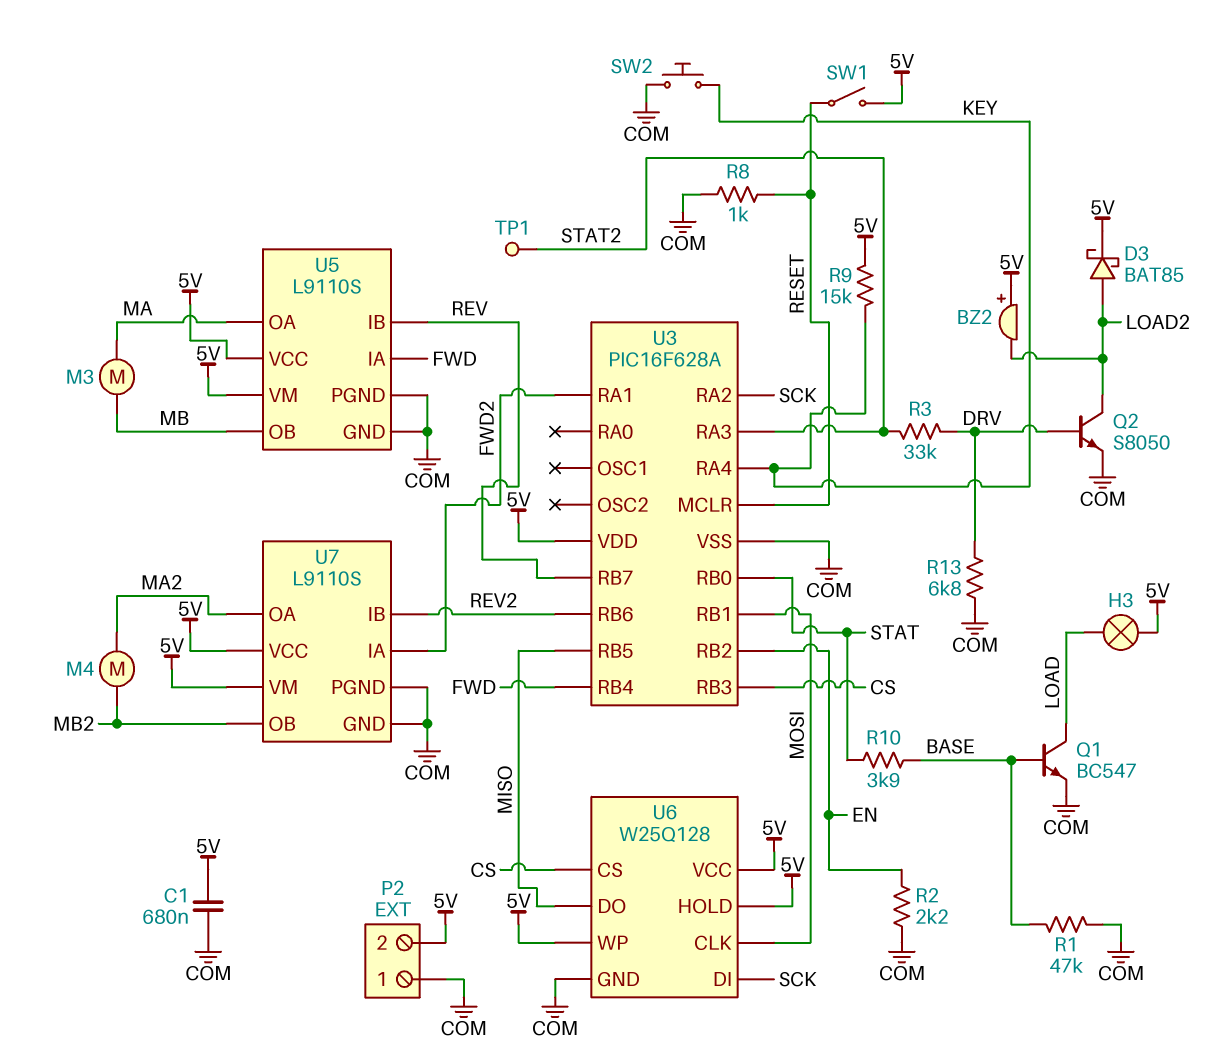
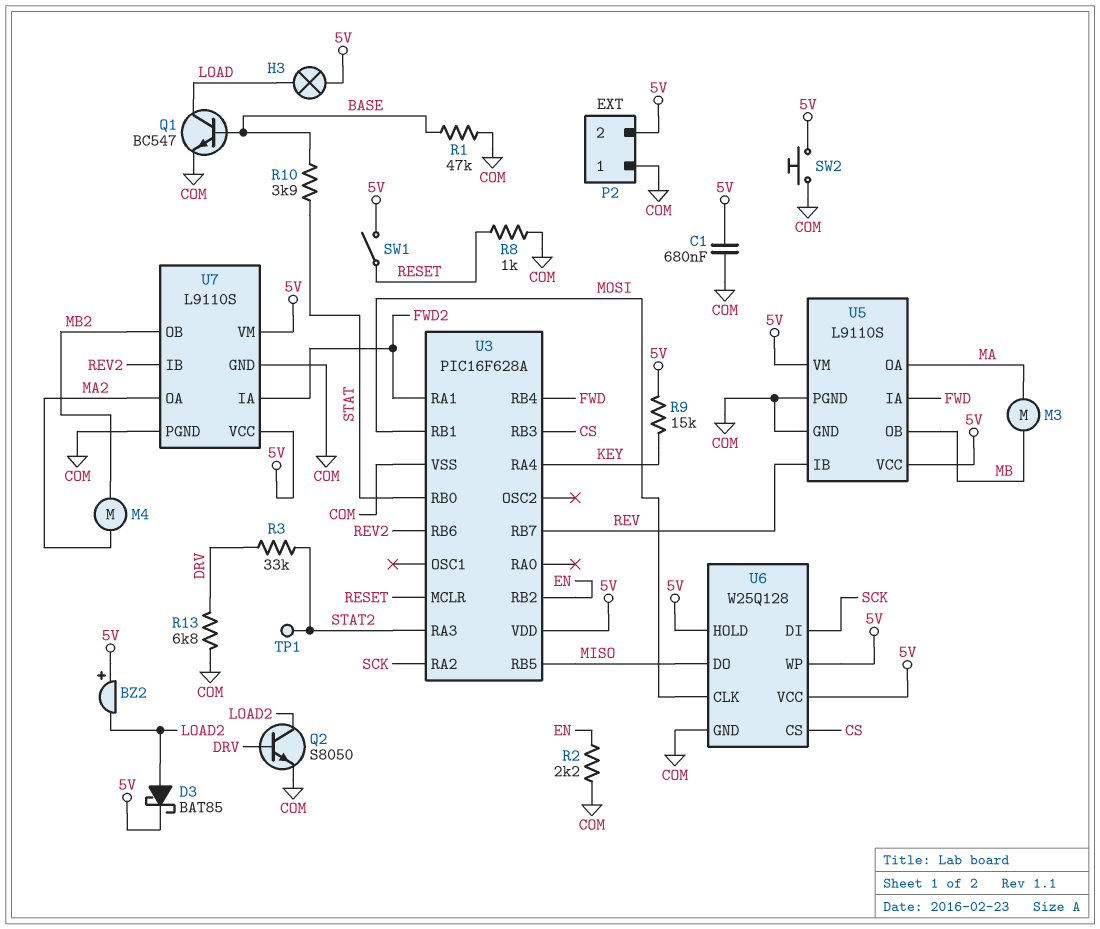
SW2: button (COM, KEY) -> button (5V, COM)

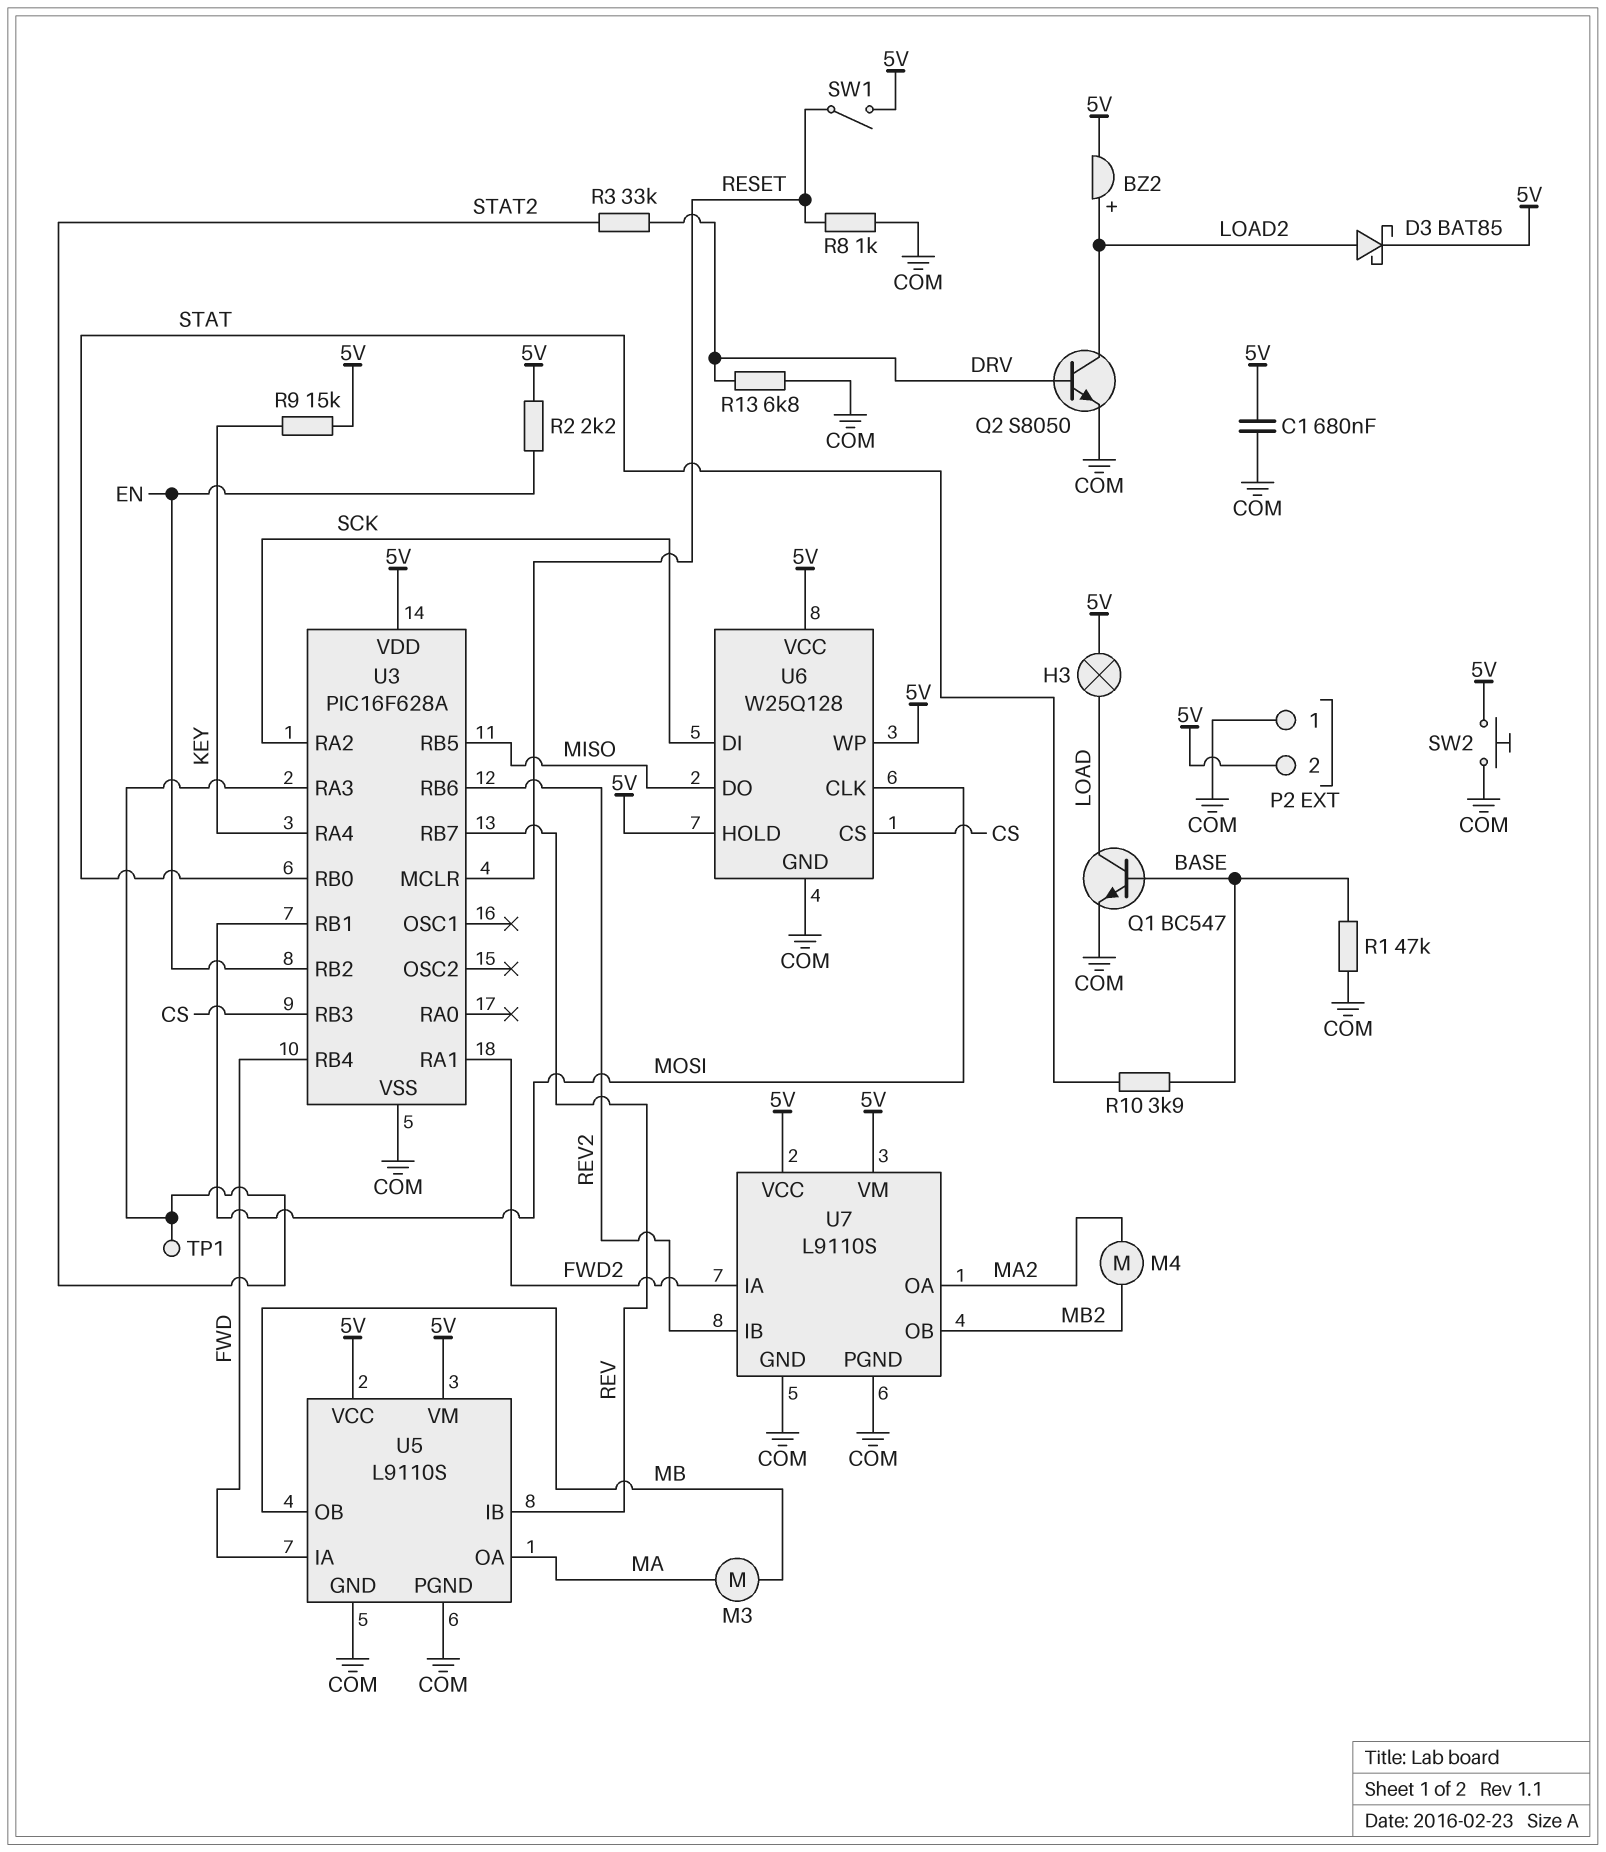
BZ2: buzzer (plus 5V, minus LOAD2) -> buzzer (plus LOAD2, minus 5V)
R2: 2.2k (COM, EN) -> 2.2k (5V, EN)

